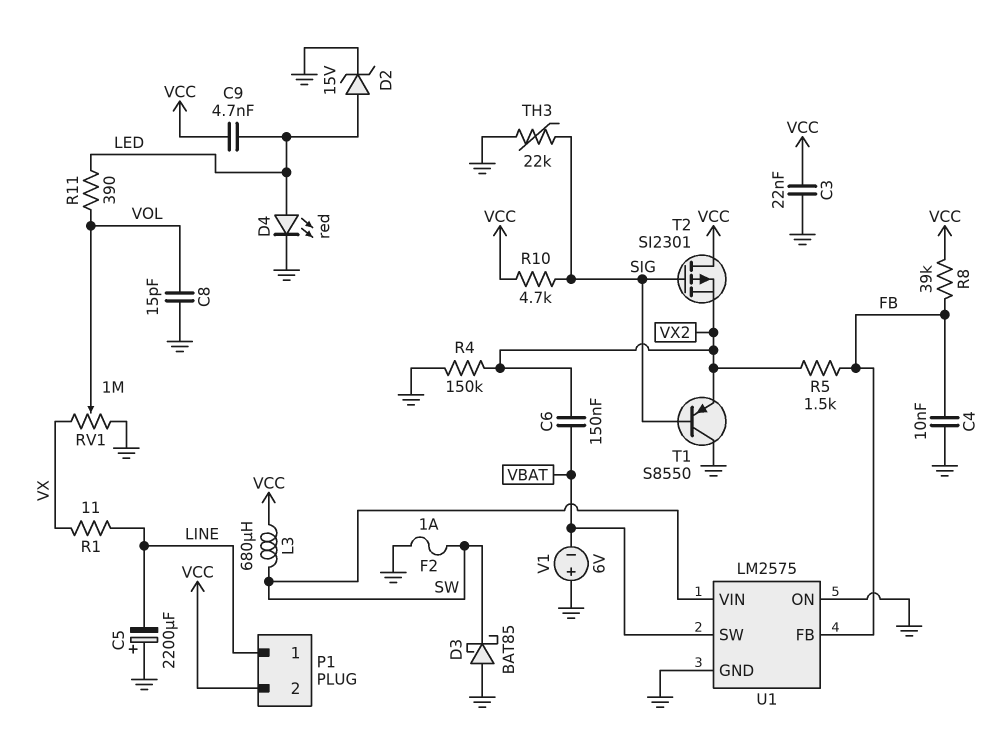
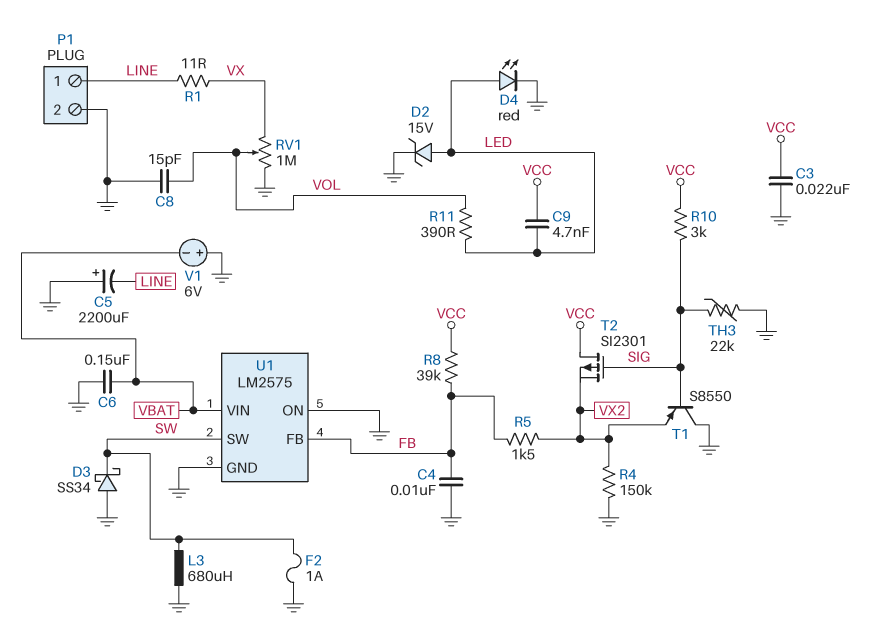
C6: 150nF (VBAT, VX2) -> 150nF (GND, VBAT)
D3: schottky BAT85 (A GND, K SW) -> schottky SS34 (A GND, K SW)
L3: 680uH (SW, VCC) -> 680uH (GND, SW)
P1 pin 2: VCC -> GND
R10: 4.7k (SIG, VCC) -> 3k (SIG, VCC)
U1 pin SW: VBAT -> SW
U1 pin VIN: SW -> VBAT

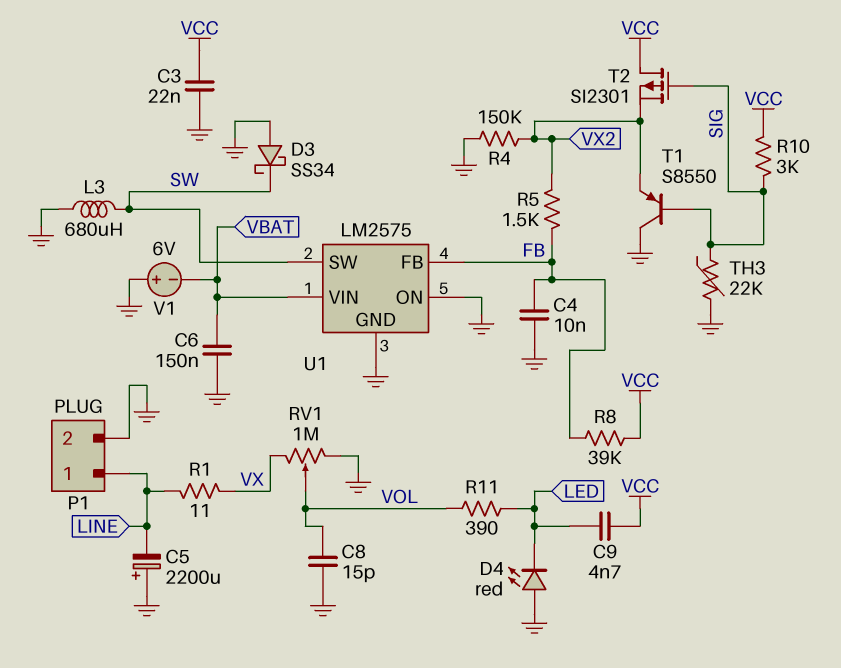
D2: zener 15V (A LED, K GND) -> none
D4: LED red (A LED, K GND) -> LED red (A GND, K LED)
F2: 1A (GND, SW) -> none

